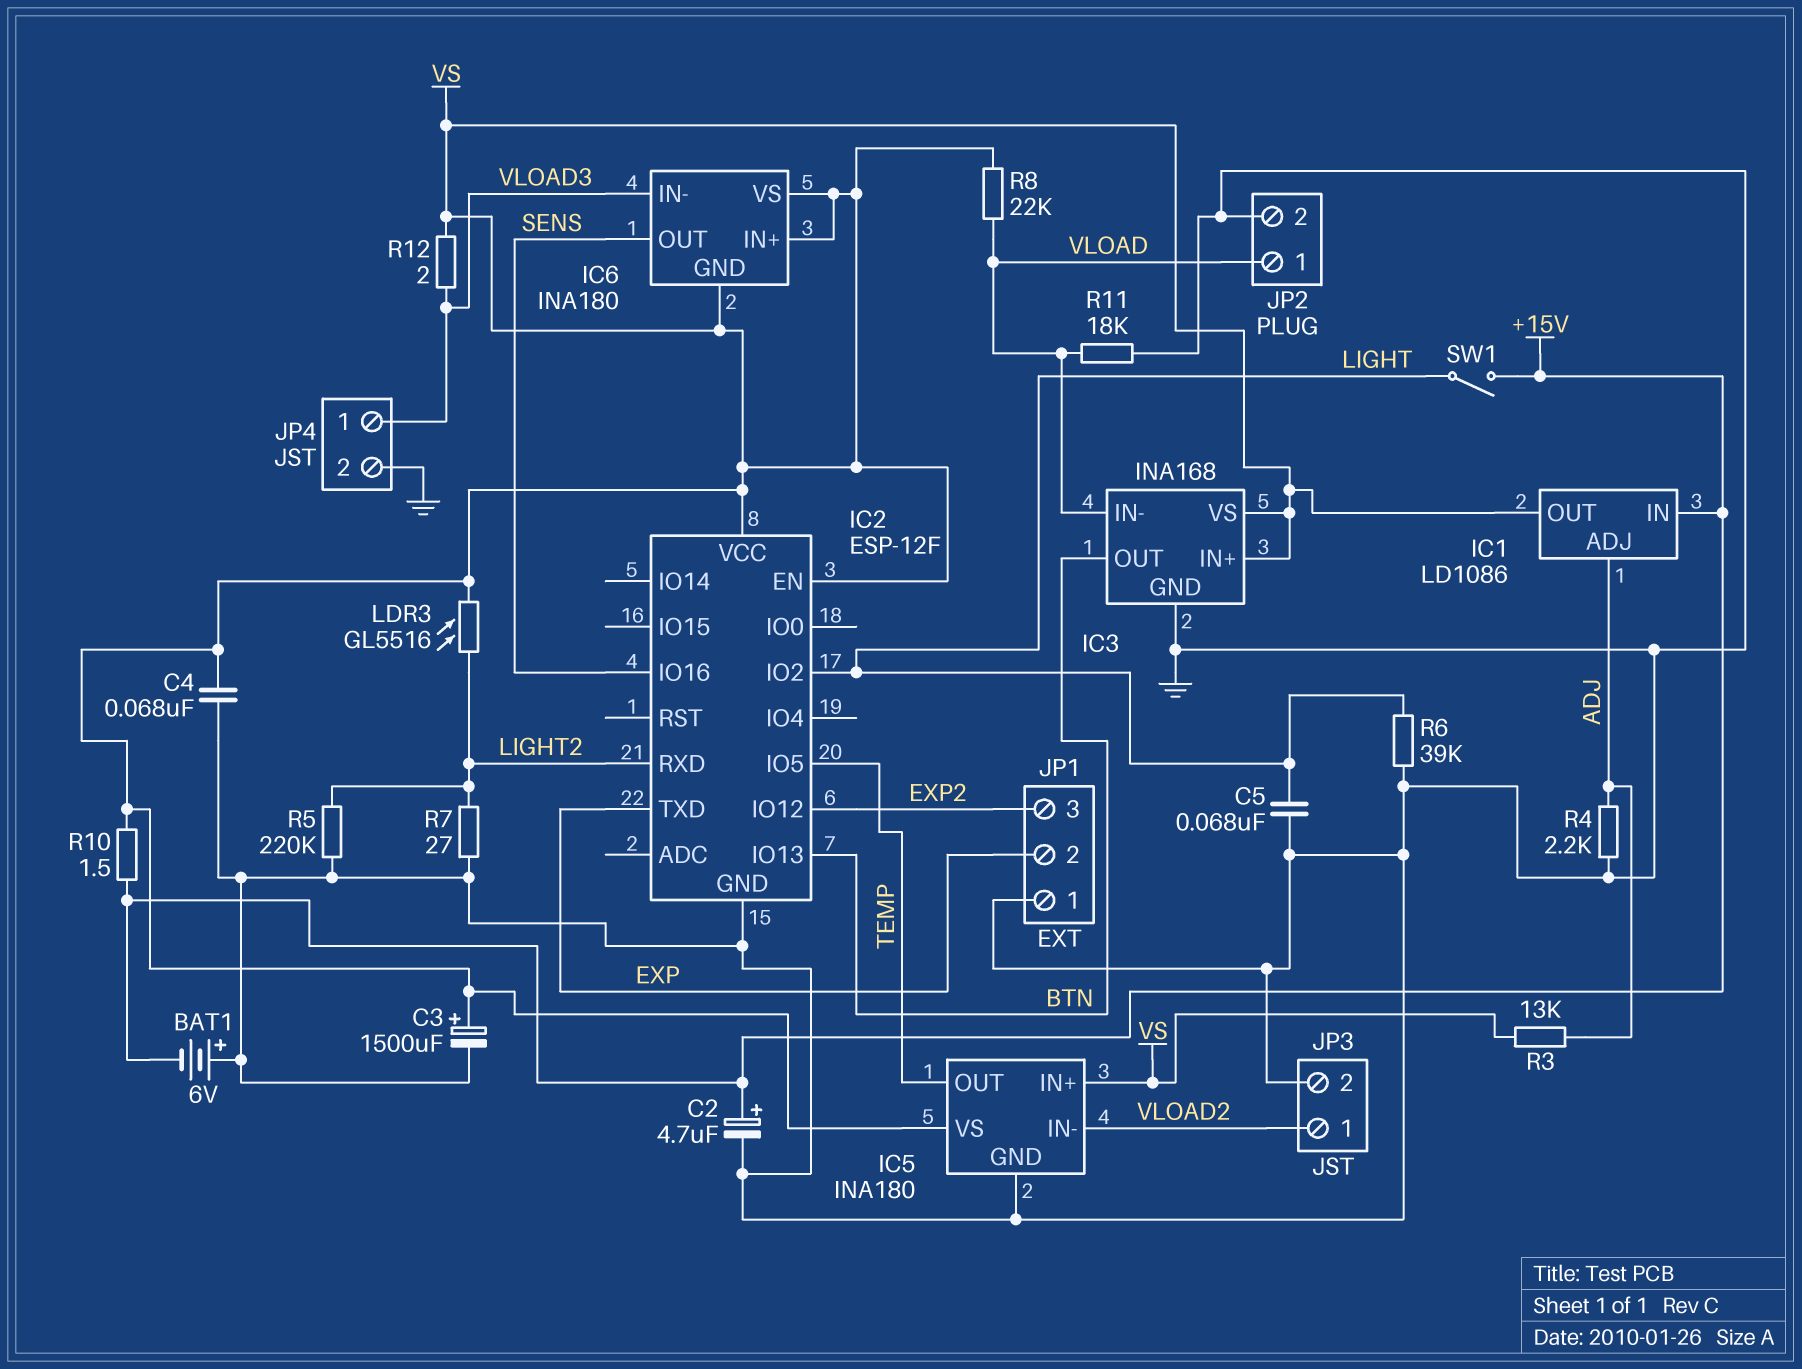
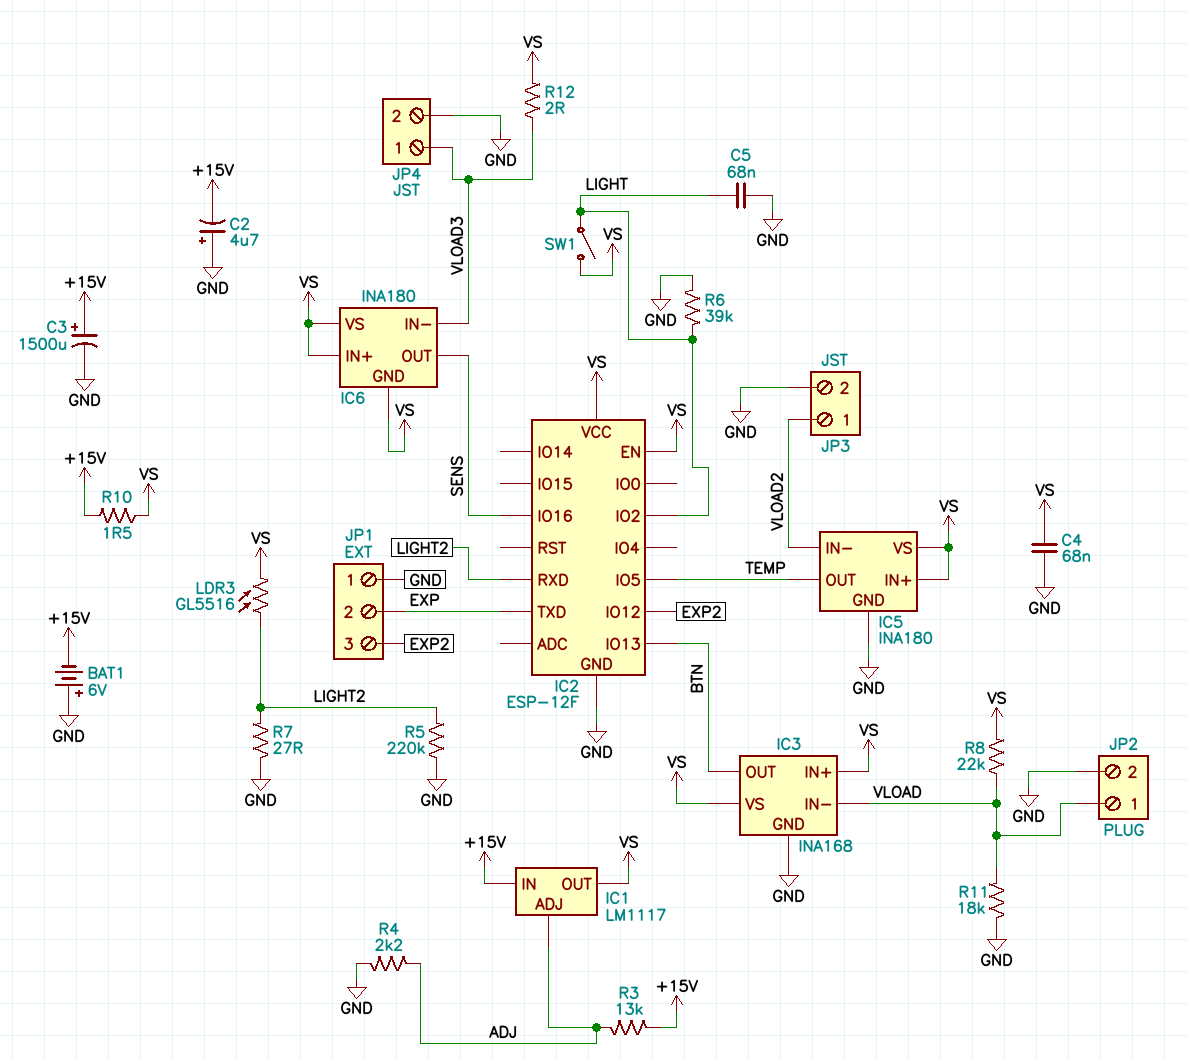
C2: 4.7uF (plus +15V, minus GND) -> 4.7uF (plus GND, minus +15V)
C3: 1500uF (plus VS, minus GND) -> 1500uF (plus +15V, minus GND)
IC1: LD1086 -> LM1117
R3: 13k (ADJ, VS) -> 13k (+15V, ADJ)
SW1: switch (+15V, LIGHT) -> switch (LIGHT, VS)

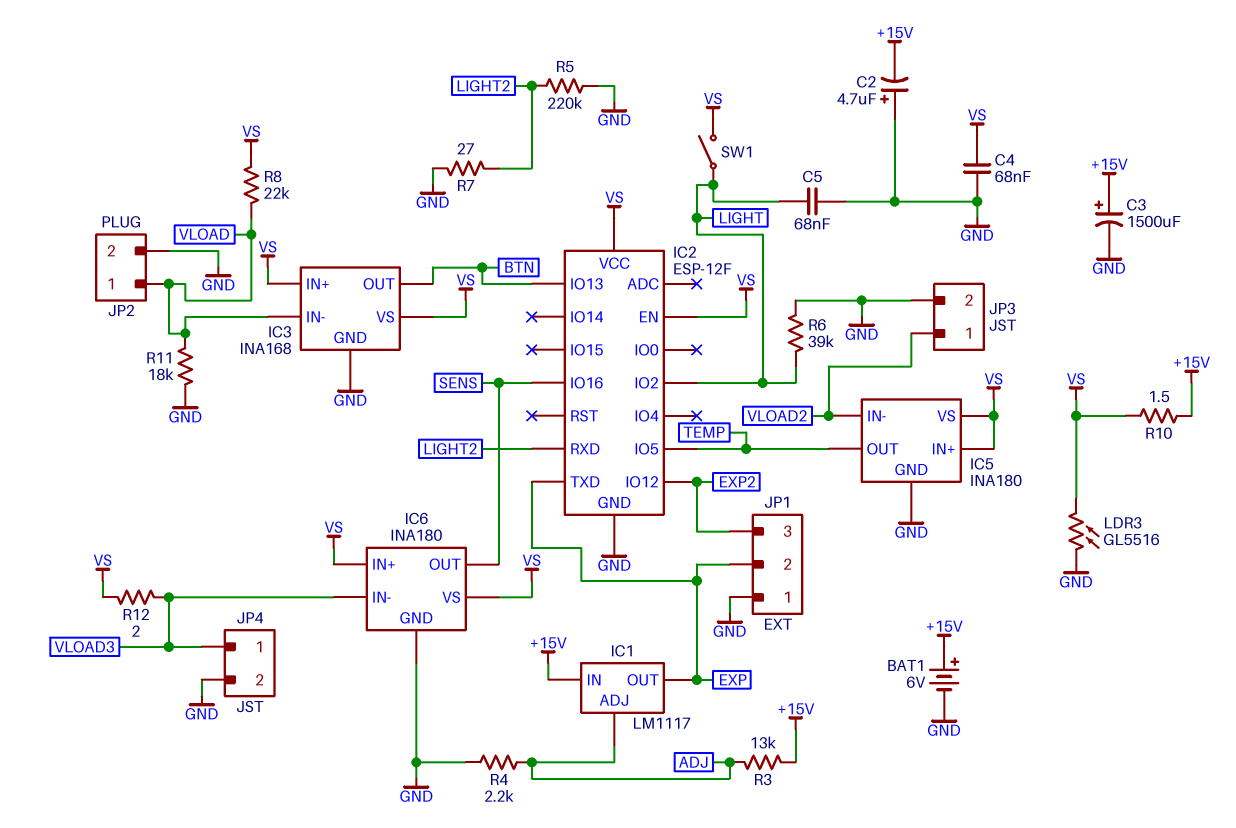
BAT1: 6V (plus GND, minus +15V) -> 6V (plus +15V, minus GND)
IC1 pin OUT: VS -> EXP
IC6 pin GND: VS -> GND
LDR3: GL5516 (LIGHT2, VS) -> GL5516 (GND, VS)

